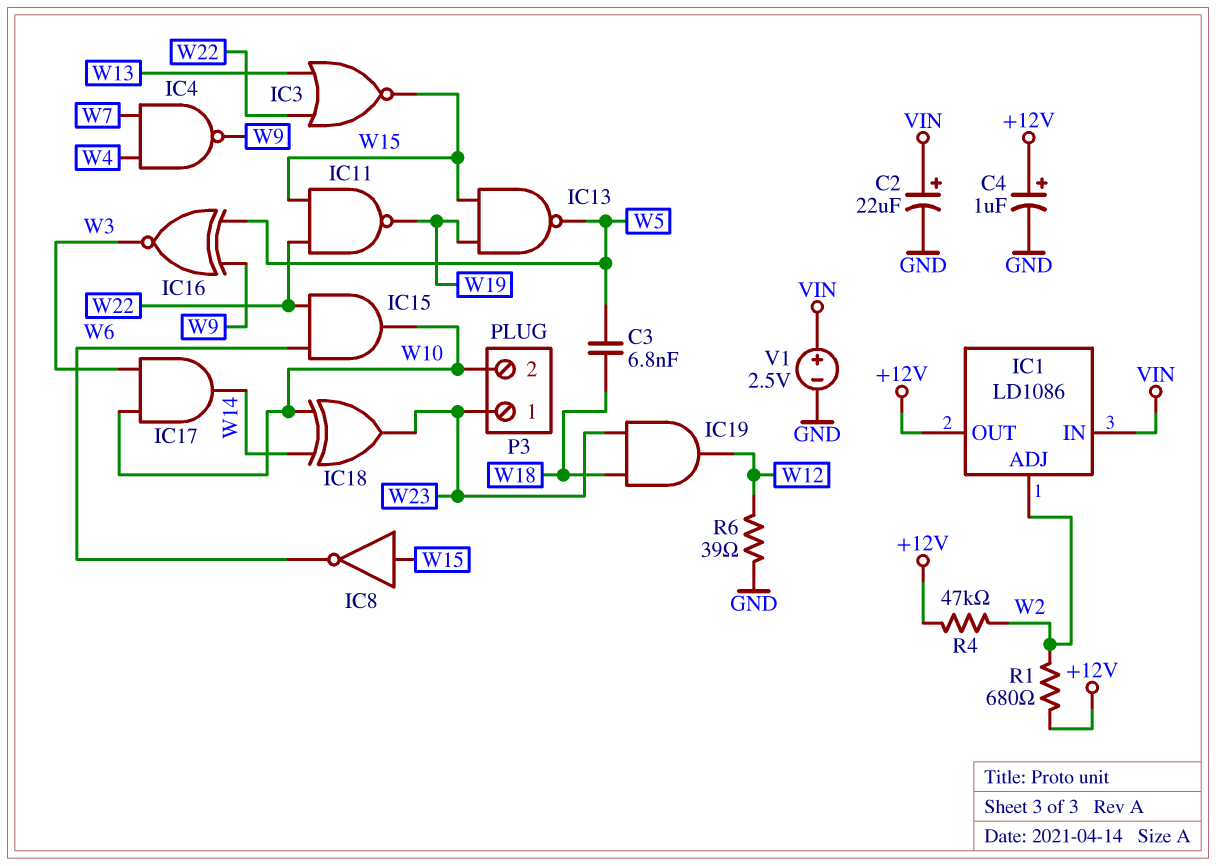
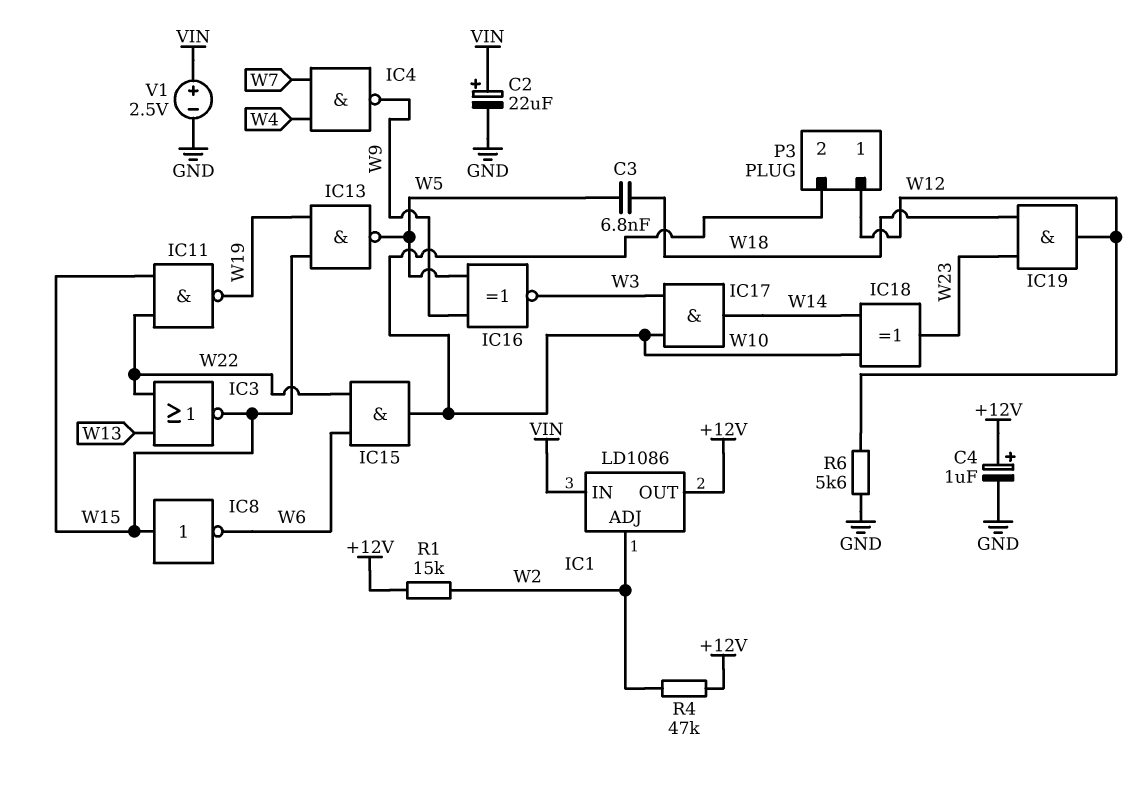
P3 pin 1: W23 -> W12
R1: 680 (+12V, W2) -> 15k (+12V, W2)
R6: 39 (GND, W12) -> 5.6k (GND, W12)

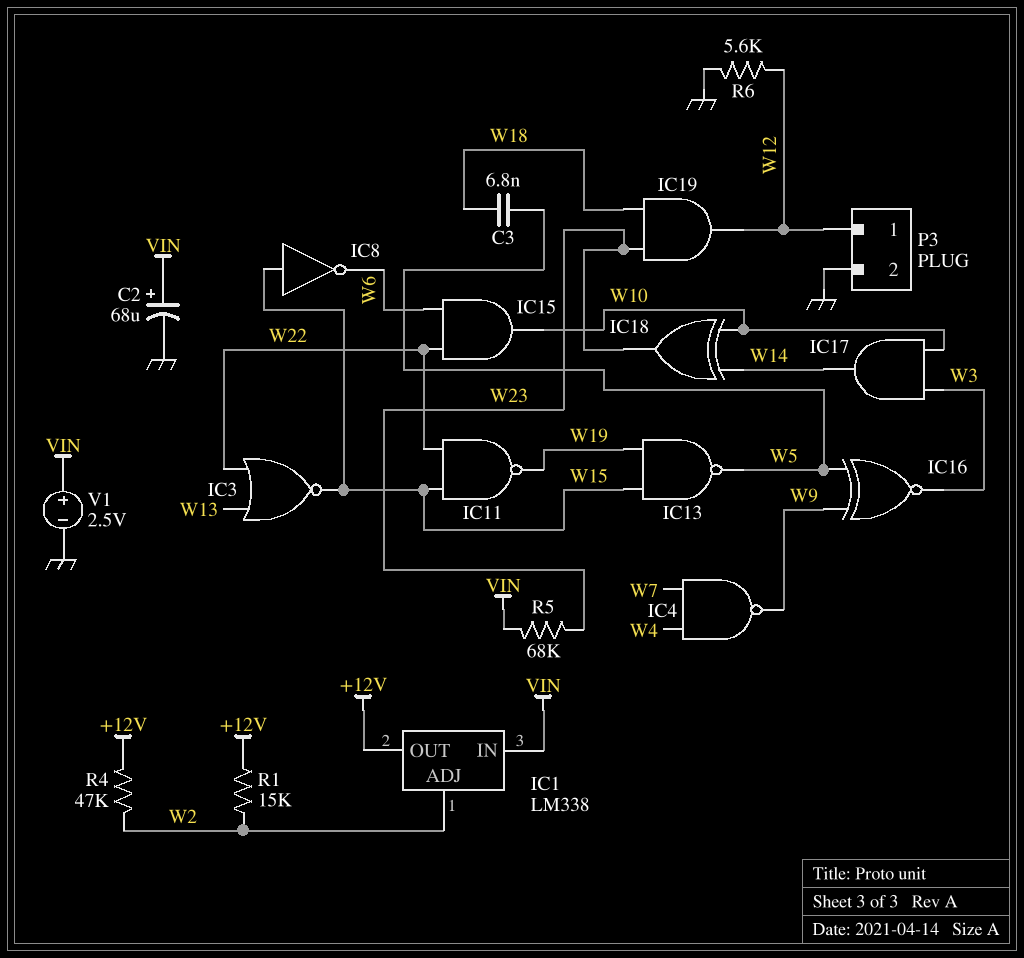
C2: 22uF (plus VIN, minus GND) -> 68uF (plus VIN, minus GND)
C4: 1uF (plus +12V, minus GND) -> none
IC1: LD1086 -> LM338
P3 pin 2: W10 -> GND
R5: none -> 68k (VIN, W23)

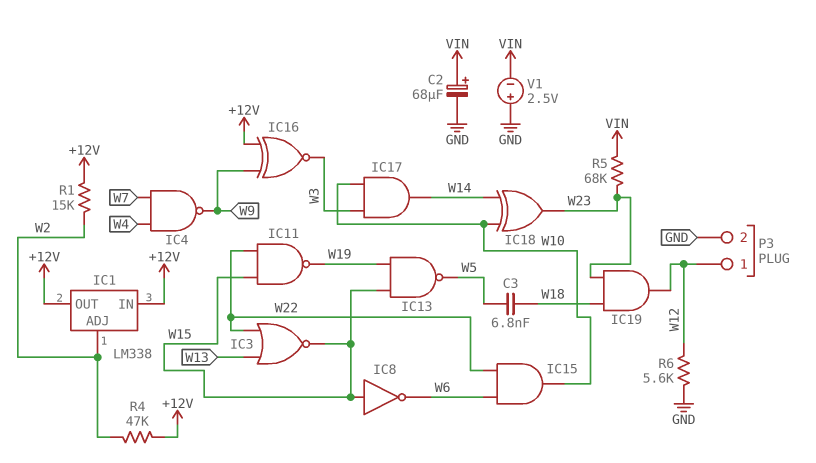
IC1 pin IN: VIN -> +12V
IC16: XNOR (in W5, in W9, out W3) -> XNOR (in +12V, in W9, out W3)
V1: 2.5V (plus VIN, minus GND) -> 2.5V (plus GND, minus VIN)

